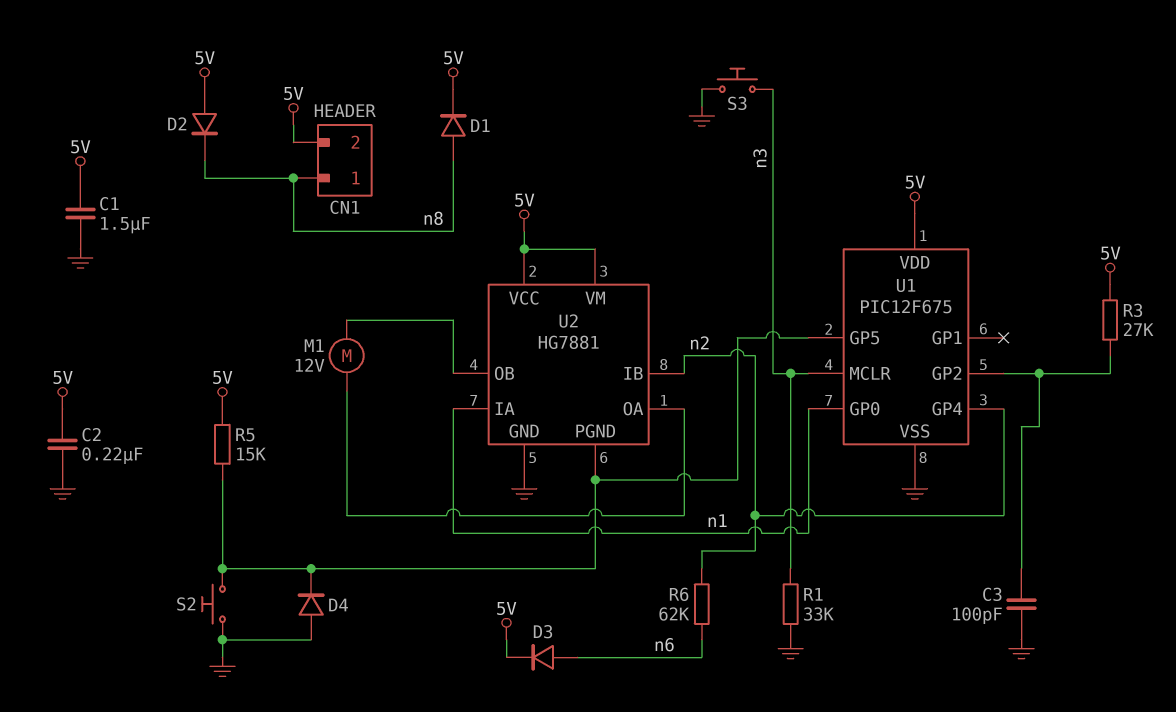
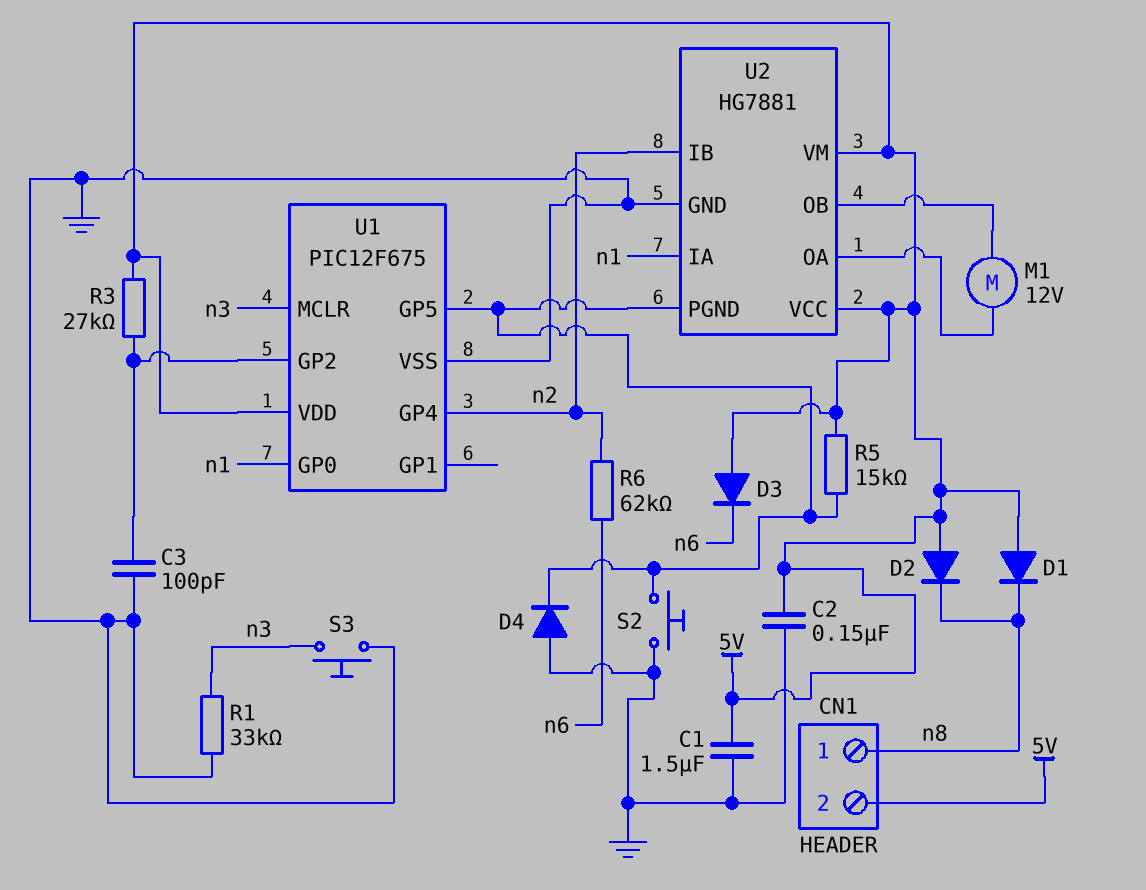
C2: 220nF (5V, GND) -> 150nF (5V, GND)
D1: diode (A n8, K 5V) -> diode (A 5V, K n8)
D3: diode (A n6, K 5V) -> diode (A 5V, K n6)

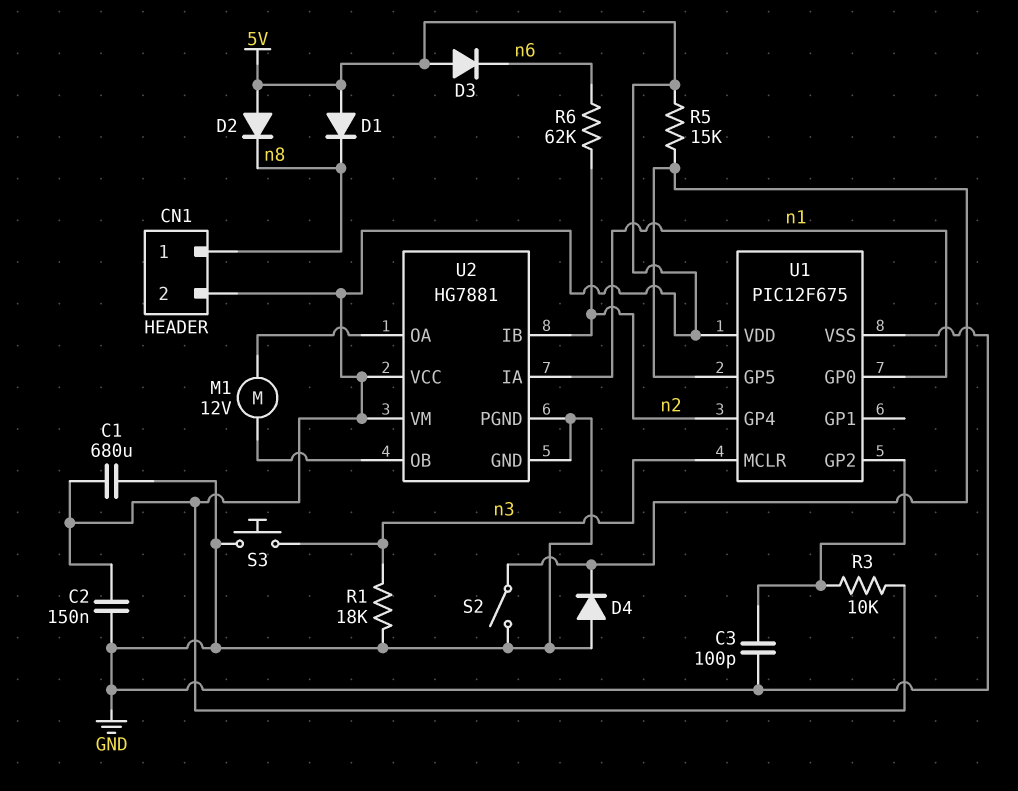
C1: 1.5uF (5V, GND) -> 680uF (5V, GND)
R1: 33k (GND, n3) -> 18k (GND, n3)
R3: 27k (5V, U1/GP2) -> 10k (5V, U1/GP2)
S2: button (GND, U1/GP5) -> switch (GND, U1/GP5)
U2 pin PGND: U1/GP5 -> GND

